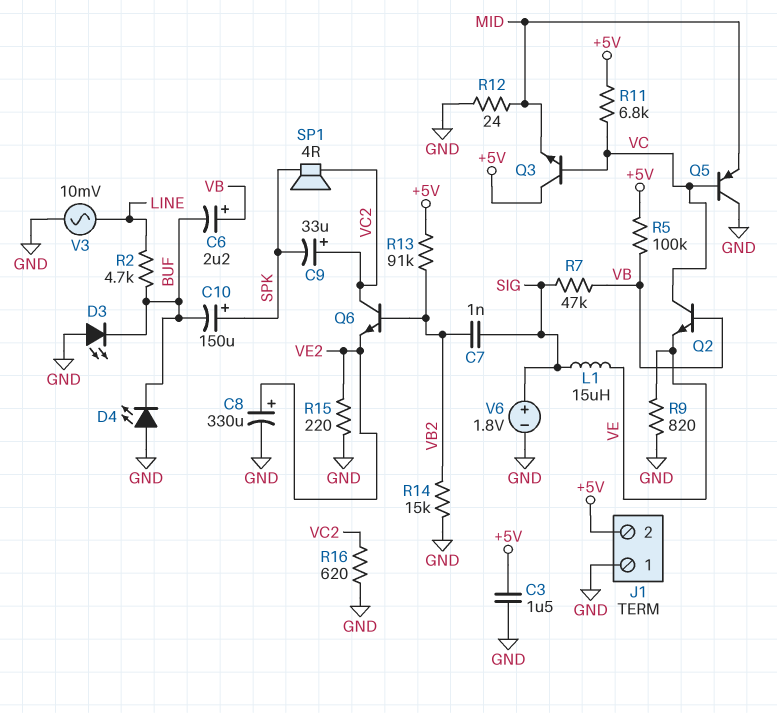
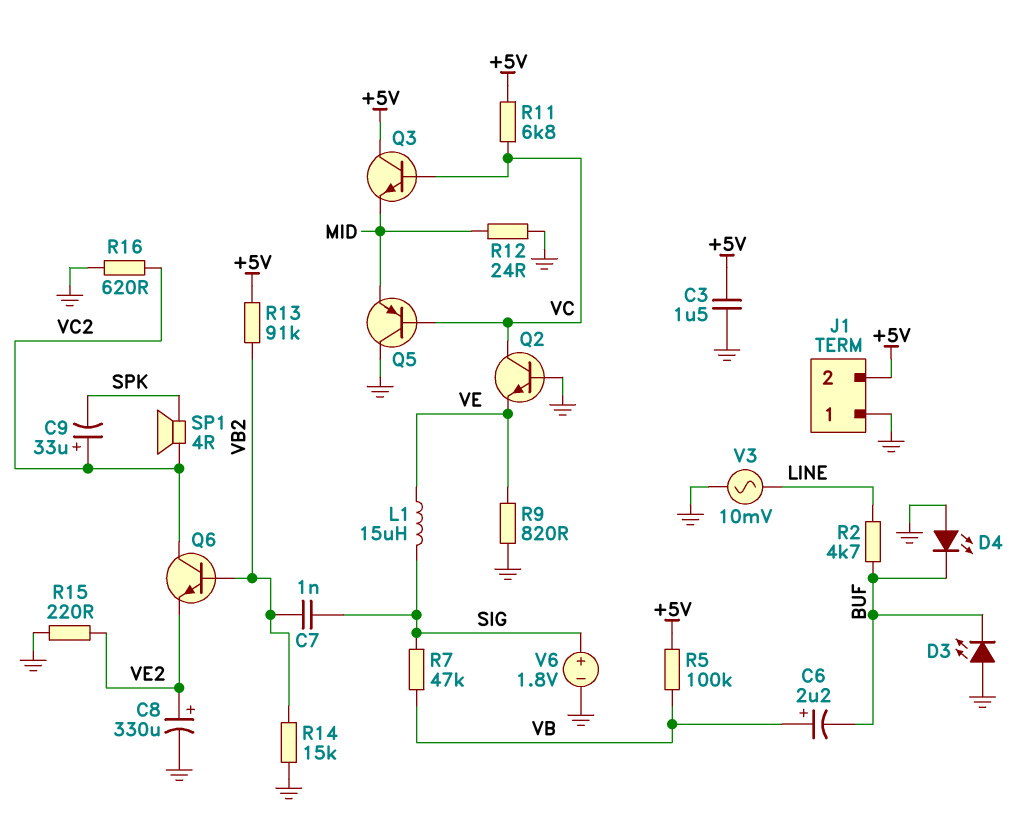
C10: 150uF (plus SPK, minus BUF) -> none
Q2: NPN (B VB, C VC, E VE) -> NPN (B GND, C VC, E VE)

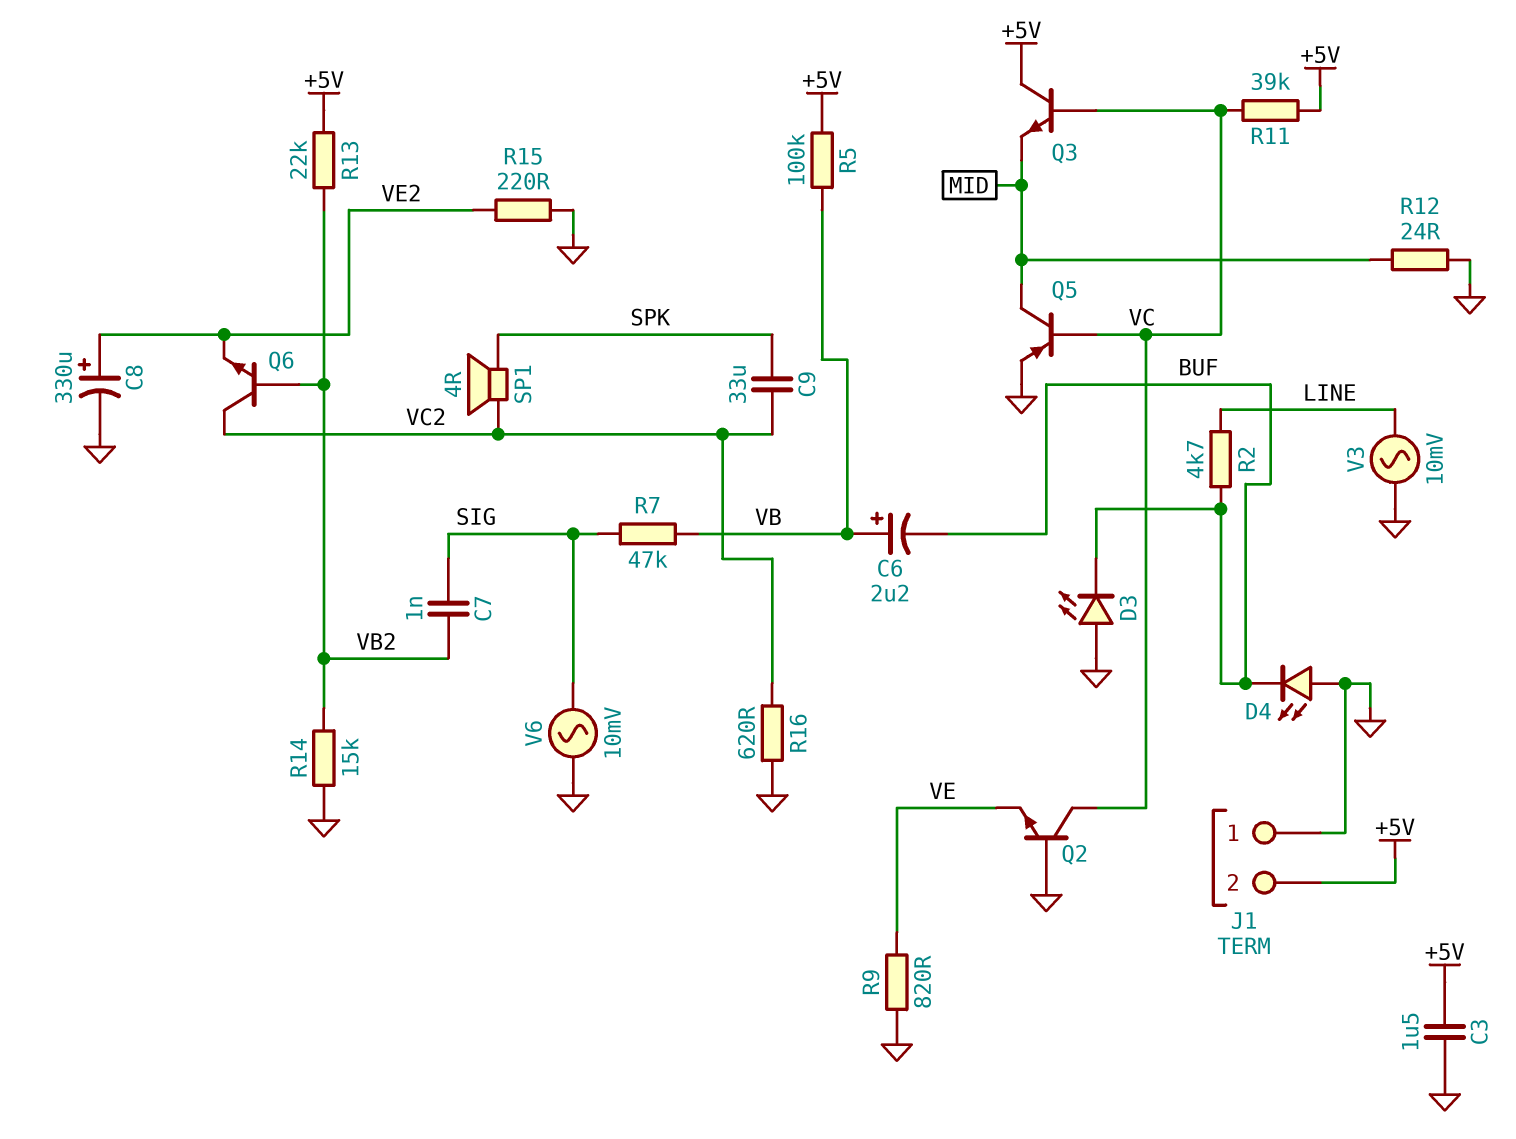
C9: 33uF (plus VC2, minus SPK) -> 33uF (SPK, VC2)
L1: 15uH (SIG, VE) -> none
Q5: PNP (B VC, C GND, E MID) -> PNP (B VC, C MID, E GND)
R11: 6.8k (+5V, VC) -> 39k (+5V, VC)
R13: 91k (+5V, VB2) -> 22k (+5V, VB2)
V6: 1.8V (plus SIG, minus GND) -> AC 10mV (GND, SIG)

